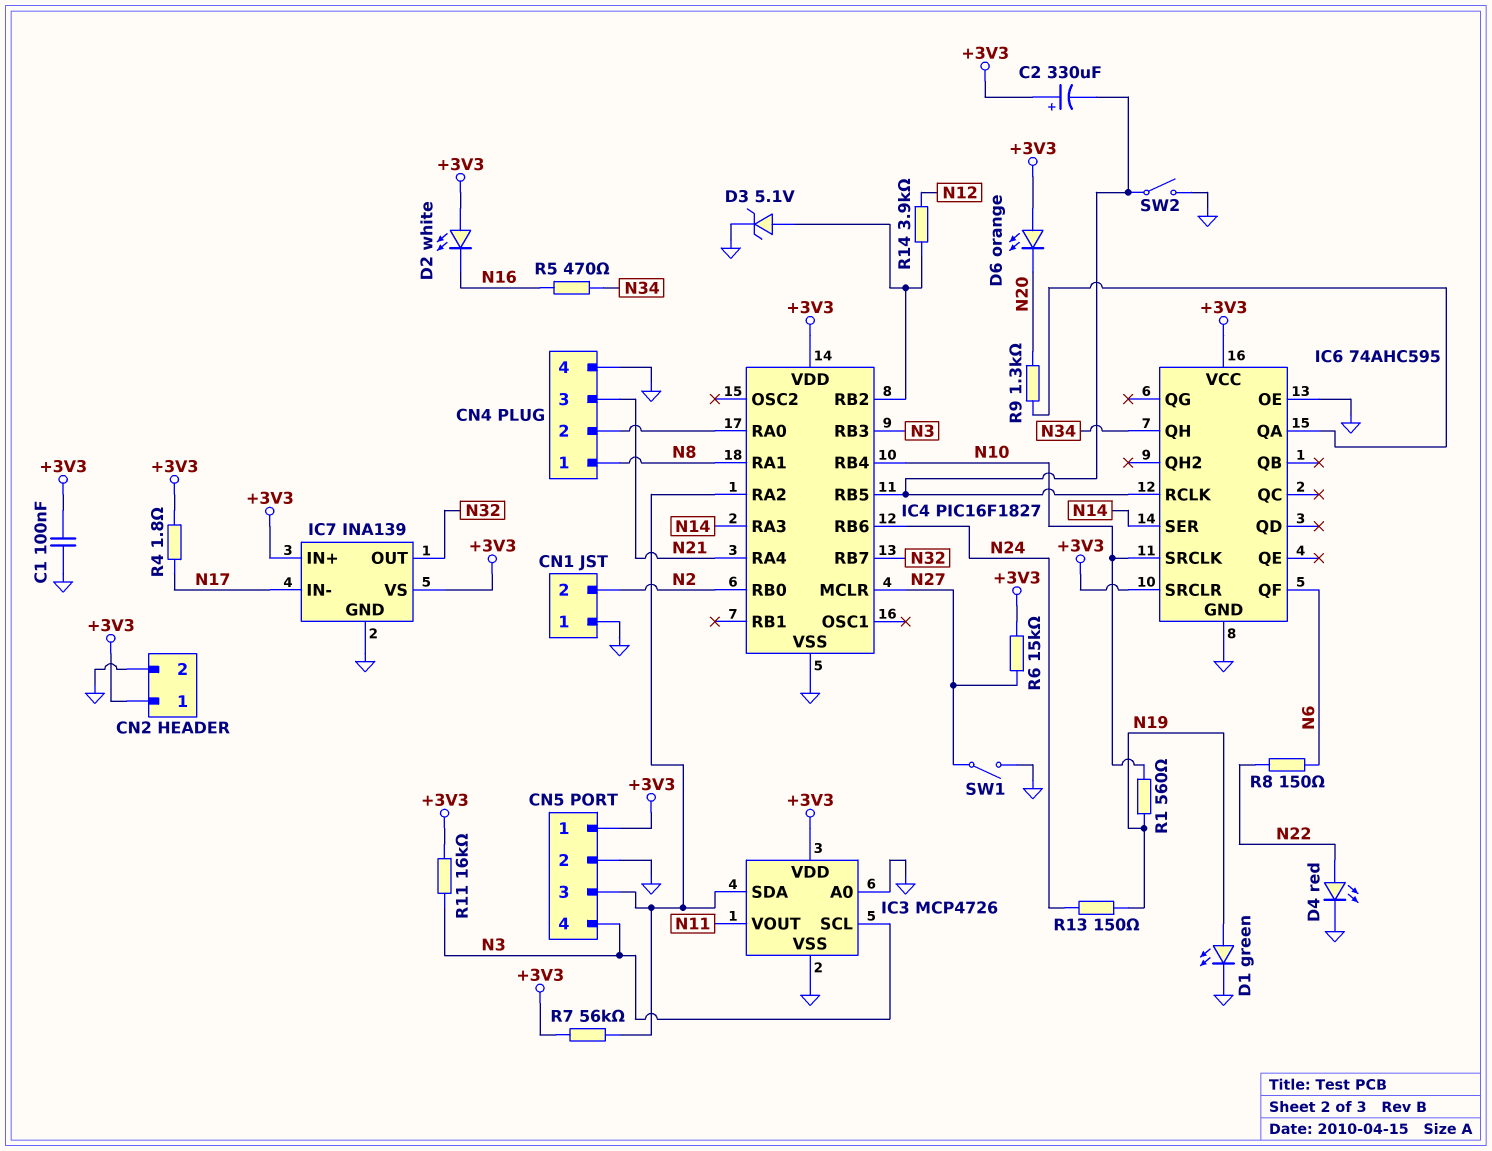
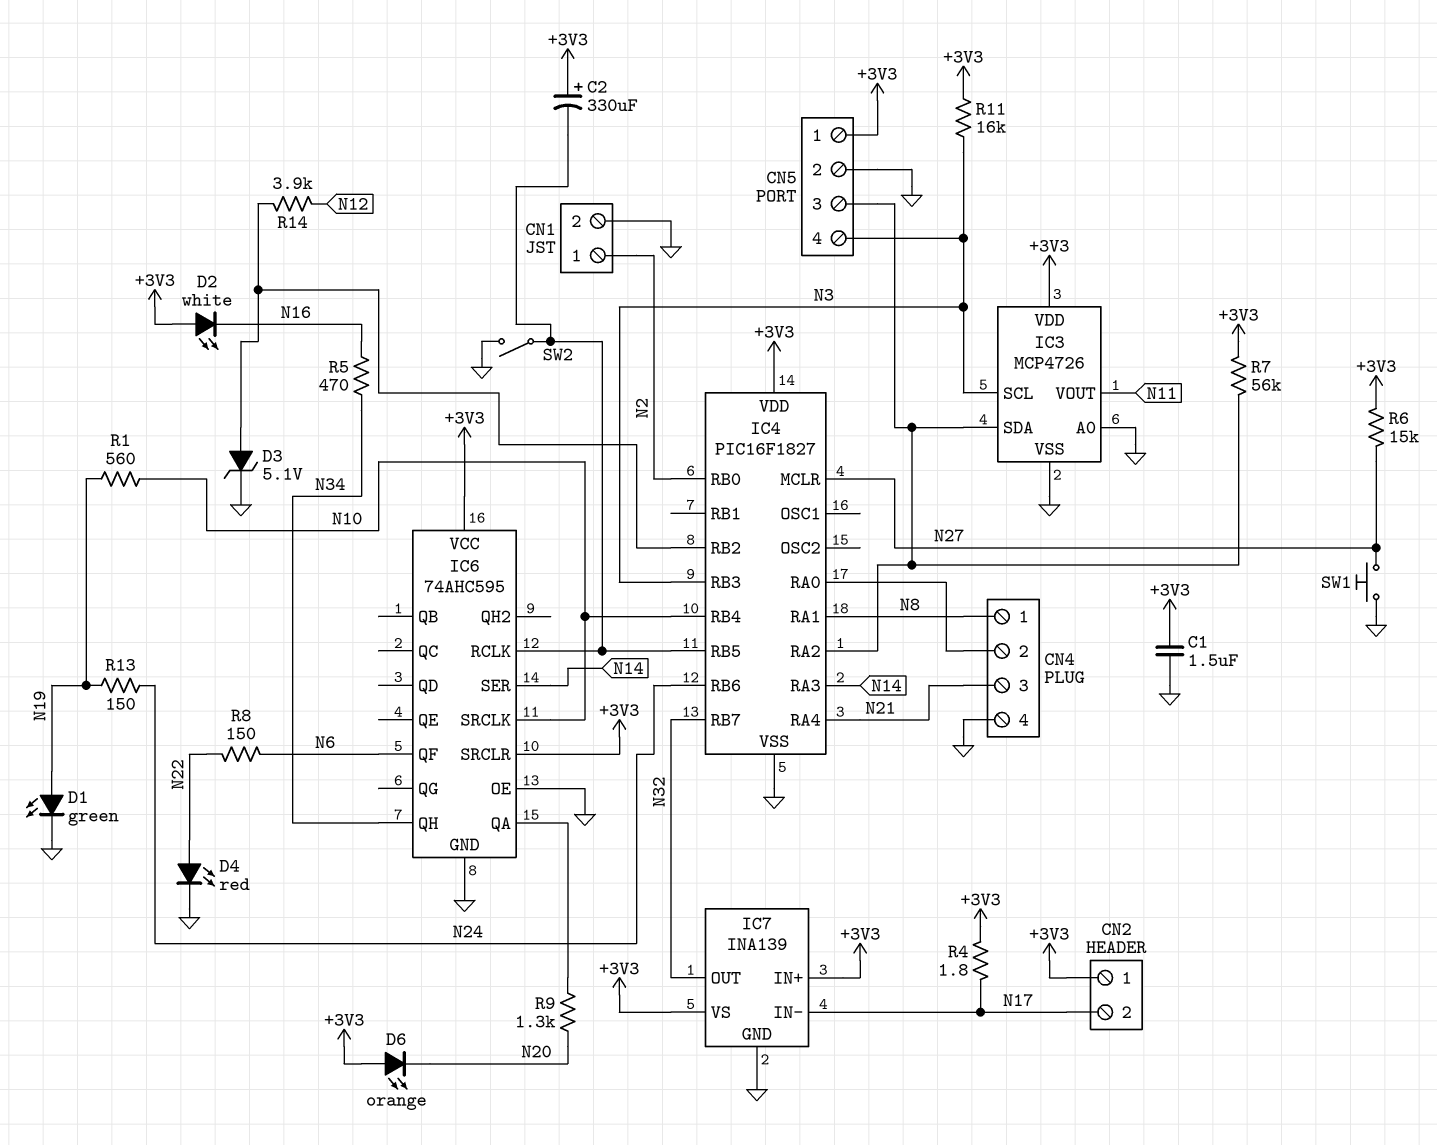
C1: 100nF (+3V3, GND) -> 1.5uF (+3V3, GND)
CN1 pin 1: GND -> N2
CN1 pin 2: N2 -> GND
CN2 pin 2: GND -> N17
SW1: switch (GND, N27) -> button (GND, N27)

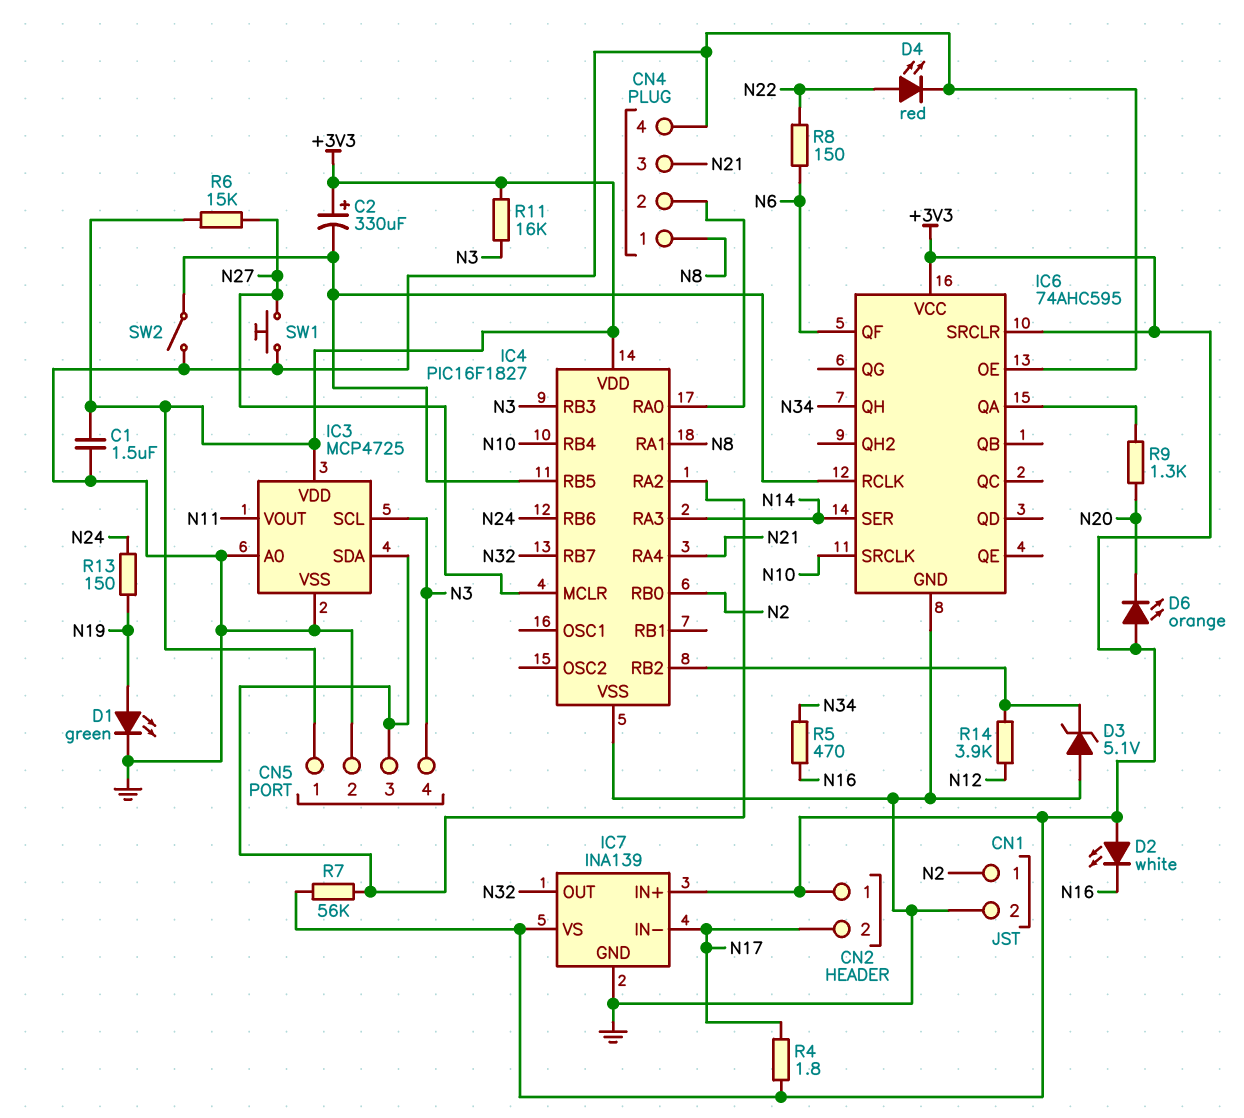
D3: zener 5.1V (A IC4/RB2, K GND) -> zener 5.1V (A GND, K IC4/RB2)
IC3: MCP4726 -> MCP4725
R1: 560 (N10, N19) -> none

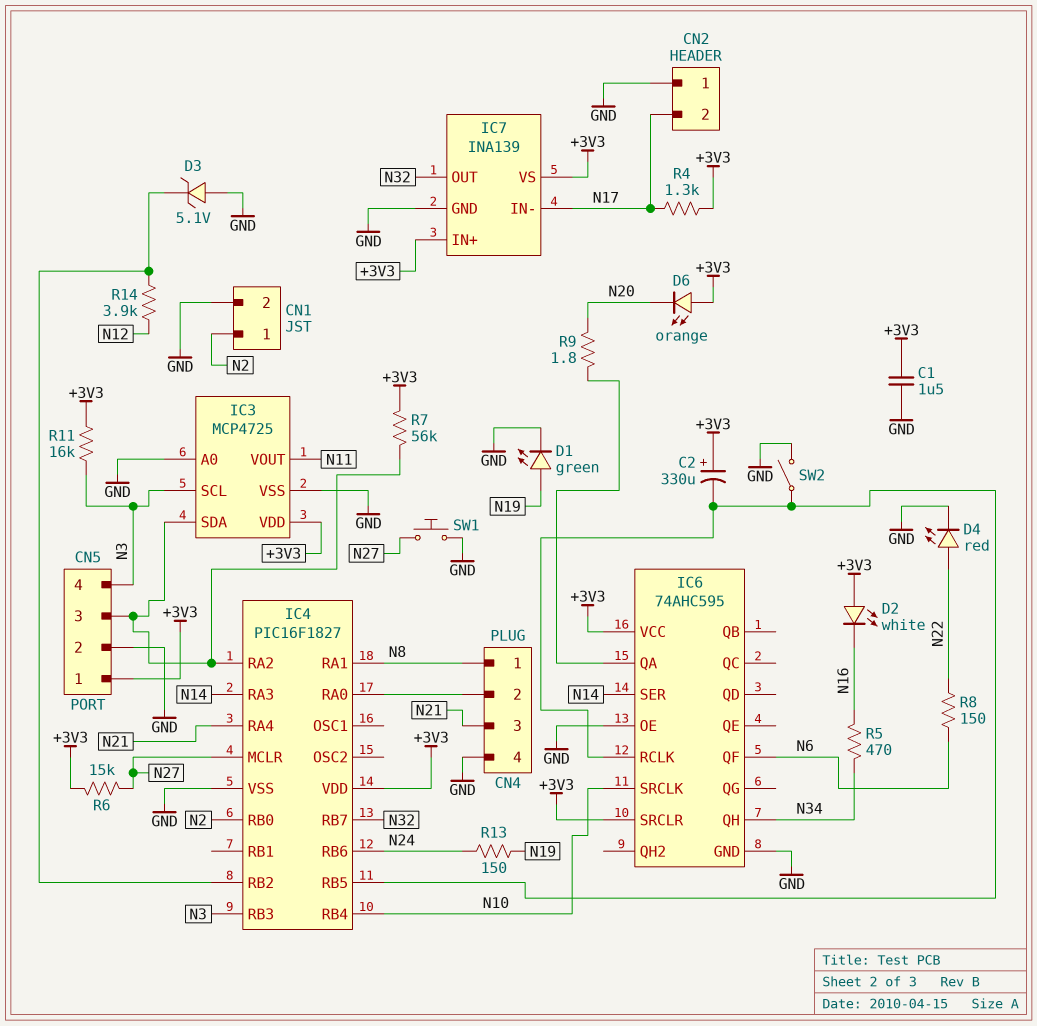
CN2 pin 1: +3V3 -> GND
R4: 1.8 (+3V3, N17) -> 1.3k (+3V3, N17)
R9: 1.3k (IC6/QA, N20) -> 1.8 (IC6/QA, N20)

